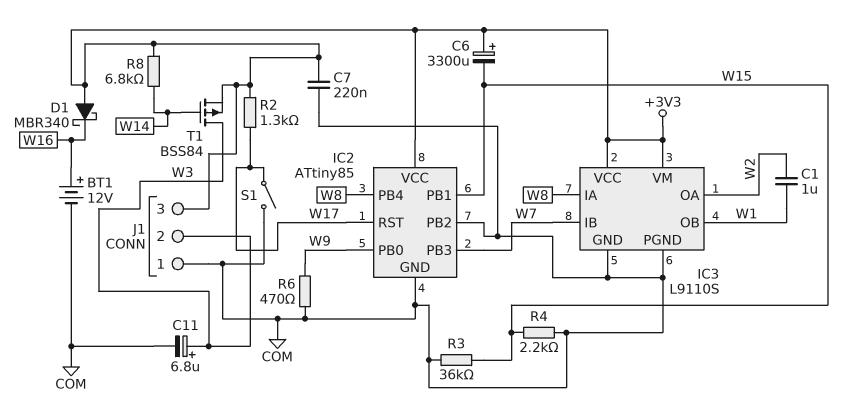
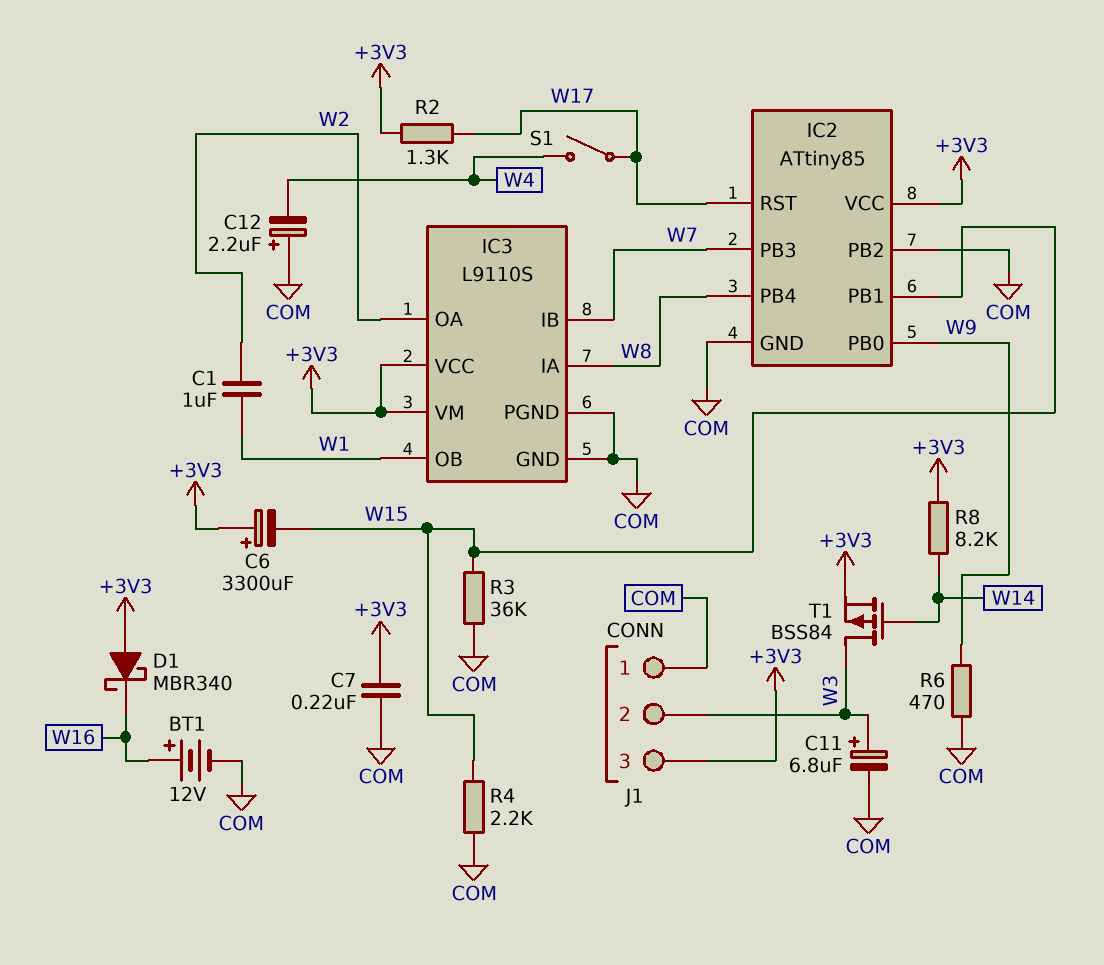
C12: none -> 2.2uF (plus COM, minus W4)
R8: 6.8k (+3V3, W14) -> 8.2k (+3V3, W14)
S1: switch (COM, W17) -> switch (W4, W17)

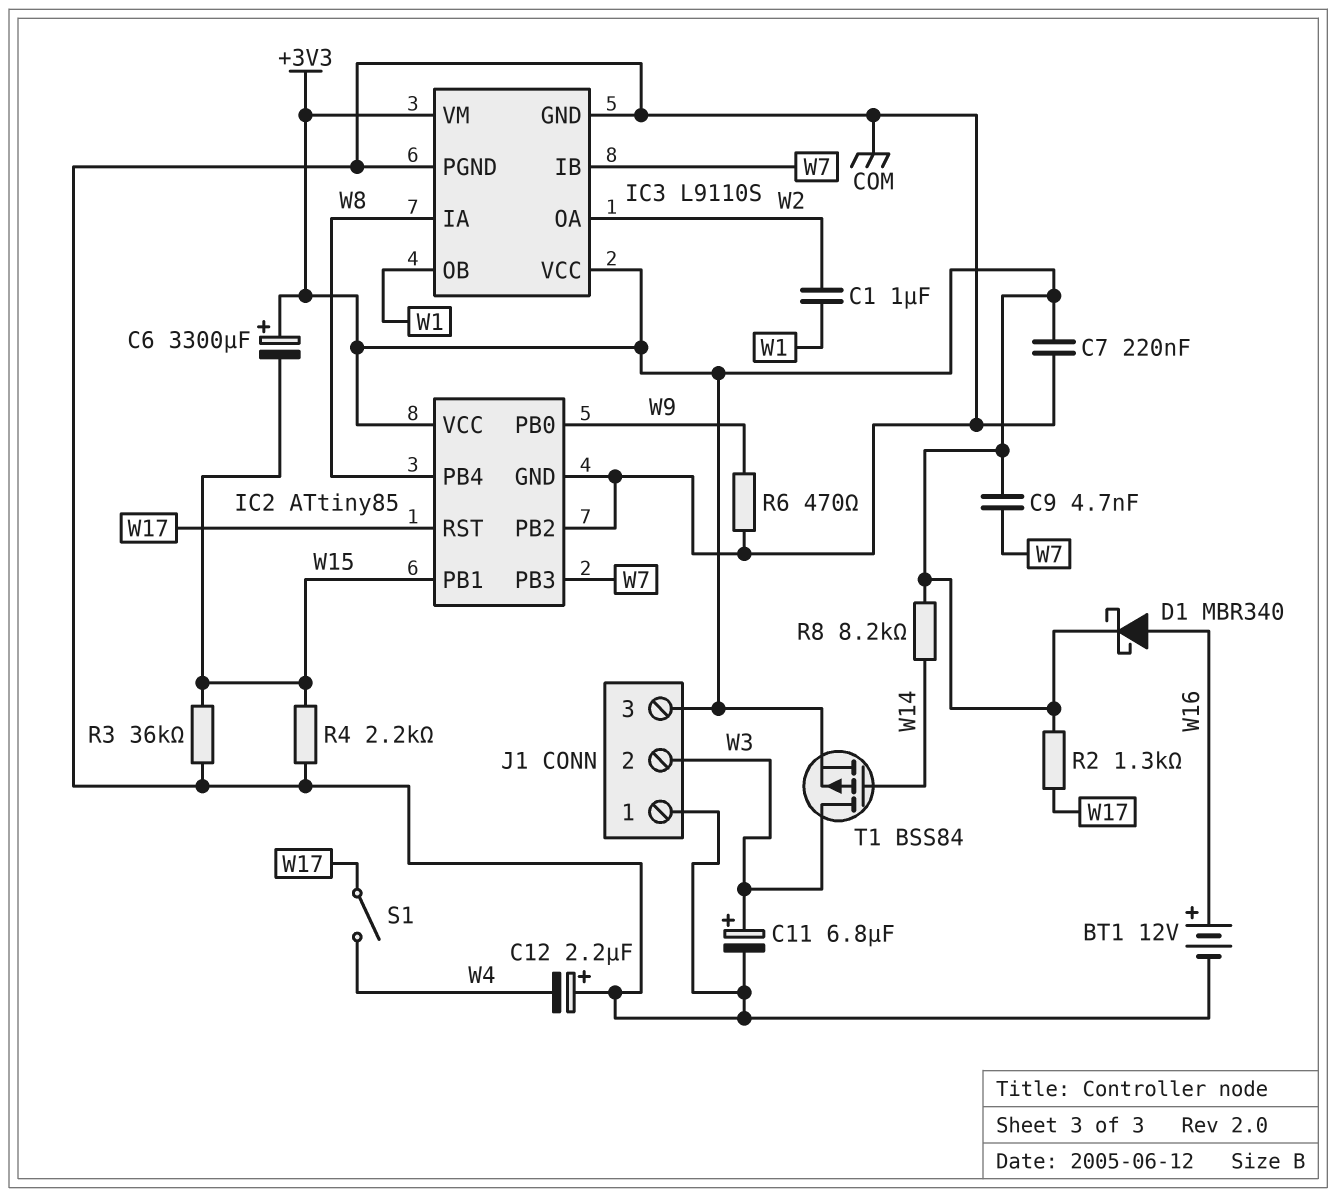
C9: none -> 4.7nF (+3V3, W7)
D1: schottky MBR340 (A +3V3, K W16) -> schottky MBR340 (A W16, K +3V3)

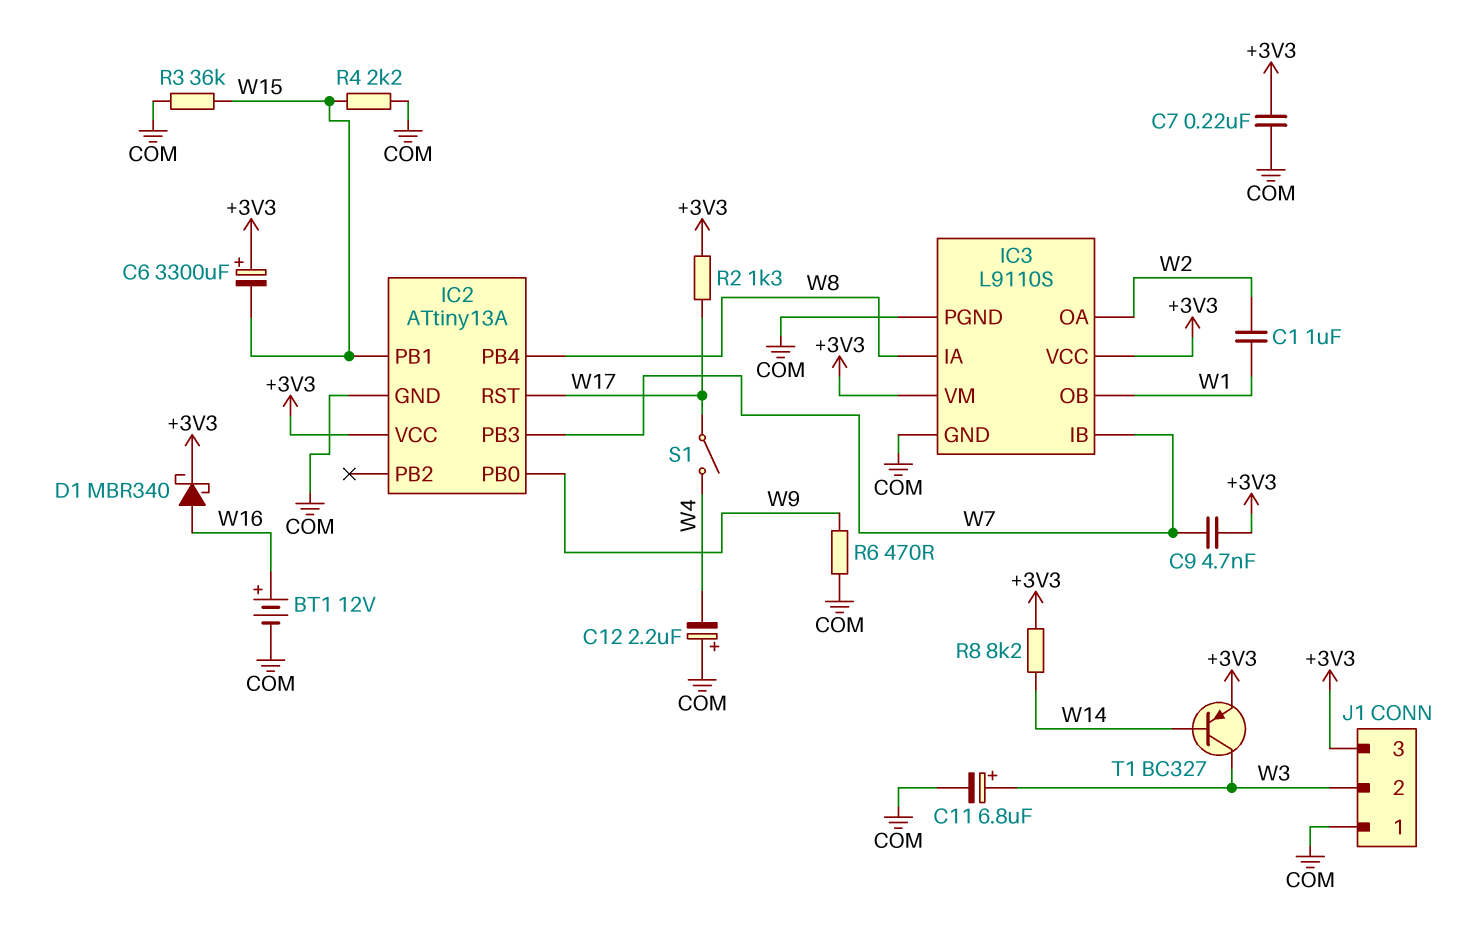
IC2: ATtiny85 -> ATtiny13A
IC2 pin PB2: COM -> none
T1: PMOS BSS84 (G W14, D W3, S +3V3) -> PNP BC327 (B W14, C W3, E +3V3)

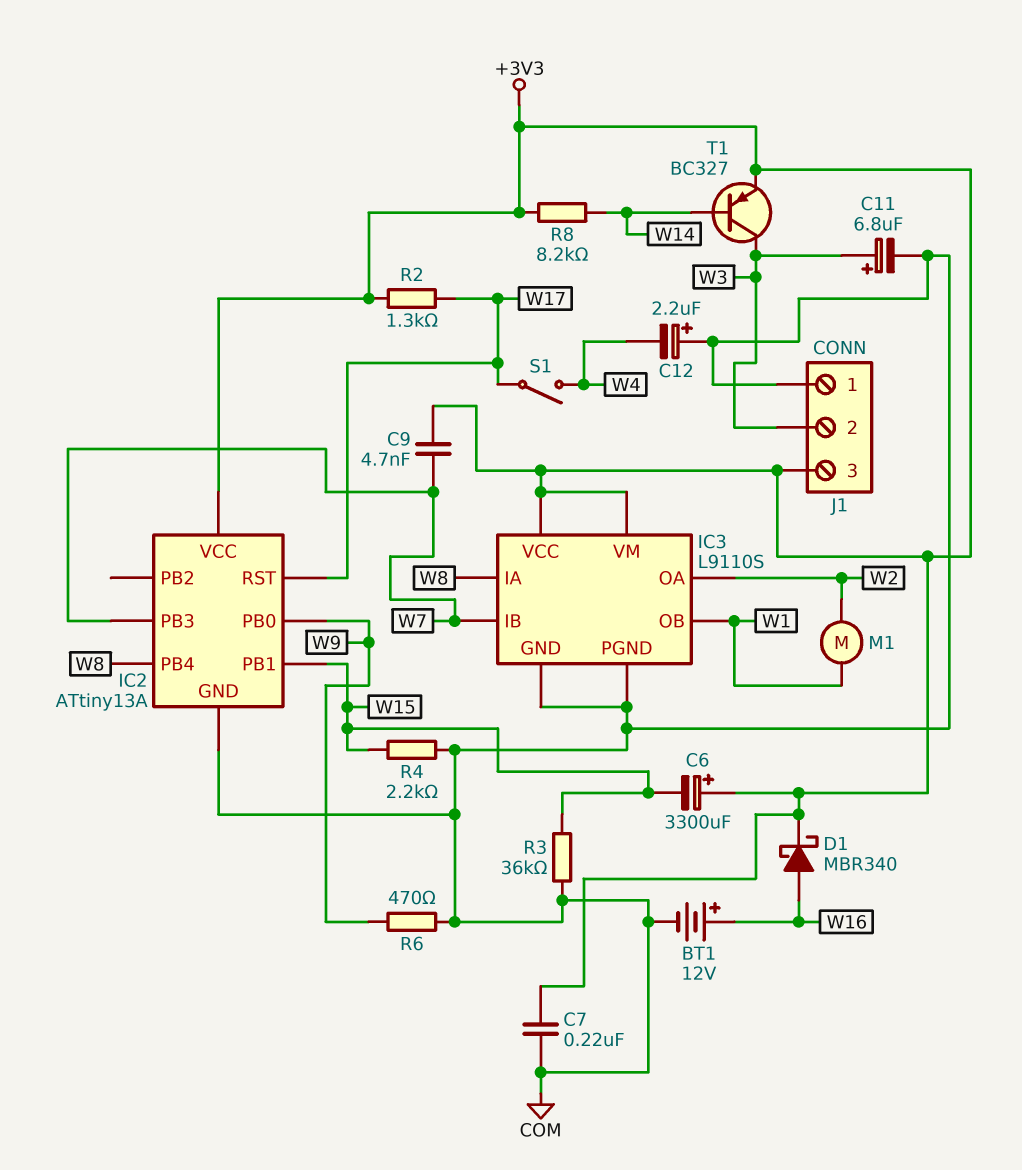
C1: 1uF (W1, W2) -> none
M1: none -> motor (W1, W2)

